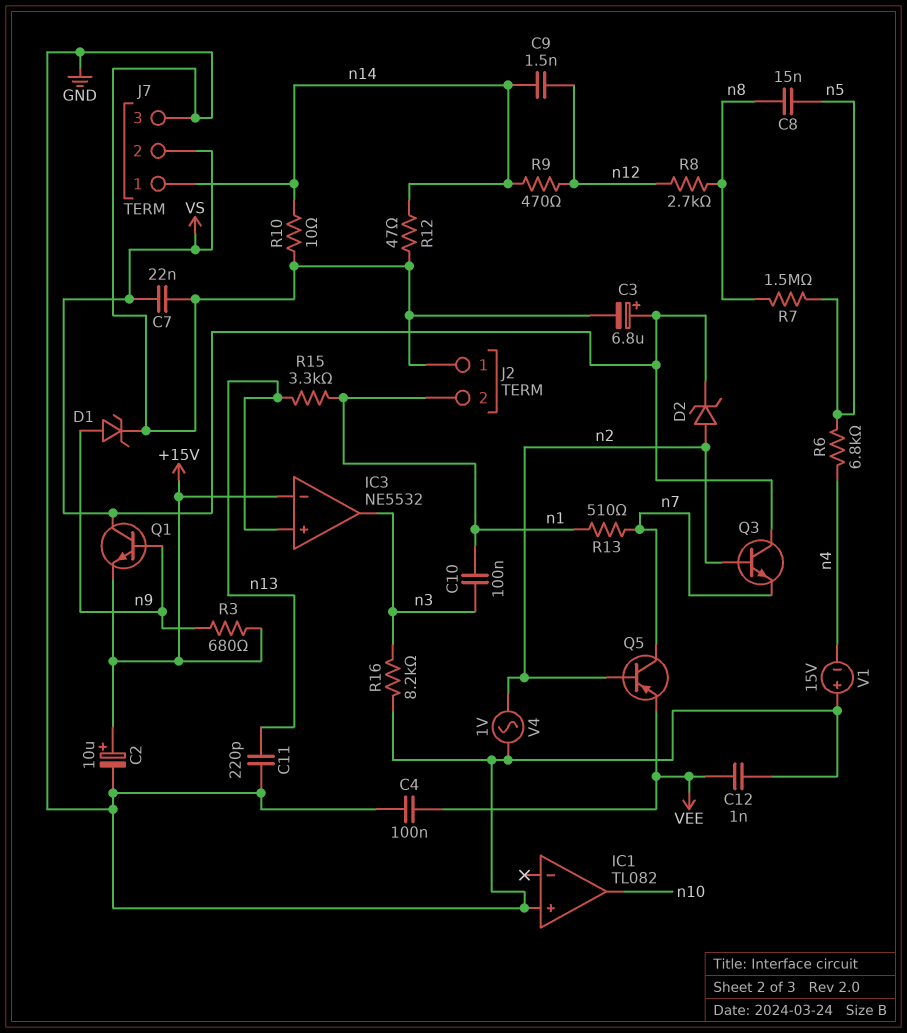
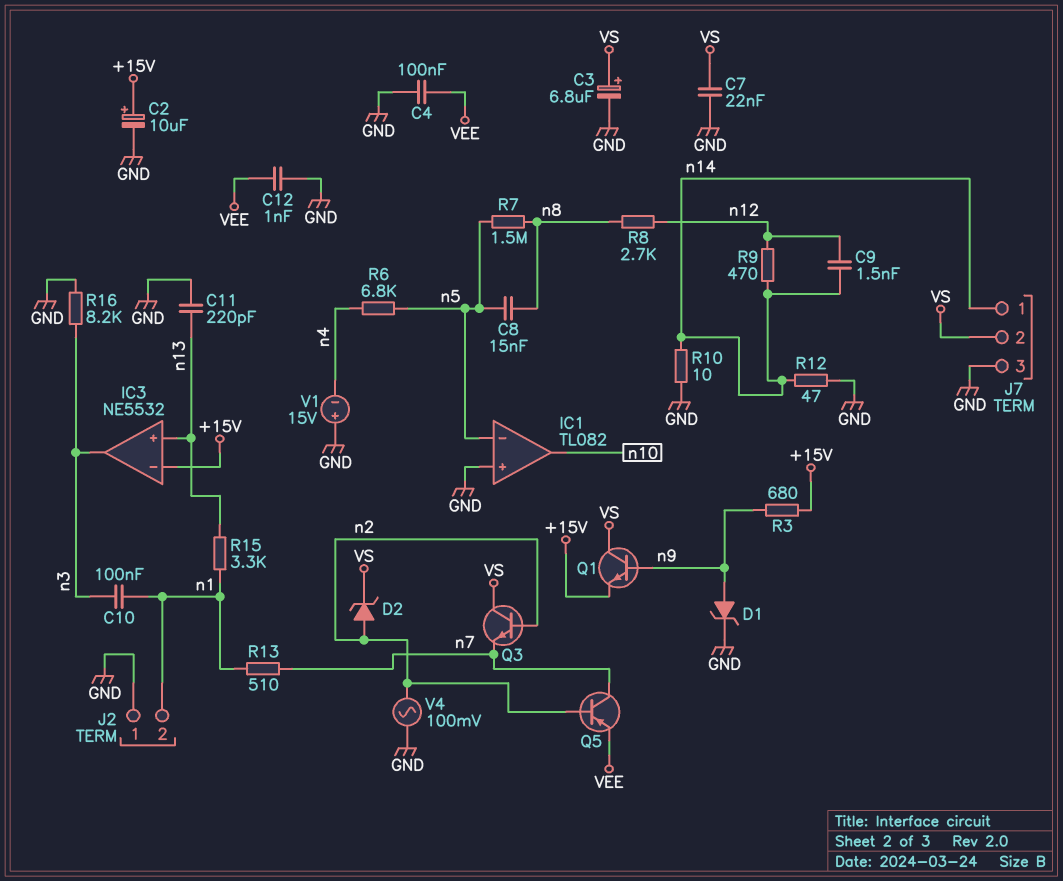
IC1 pin in-: none -> n5
V4: AC 1V (GND, n2) -> AC 100mV (GND, n2)

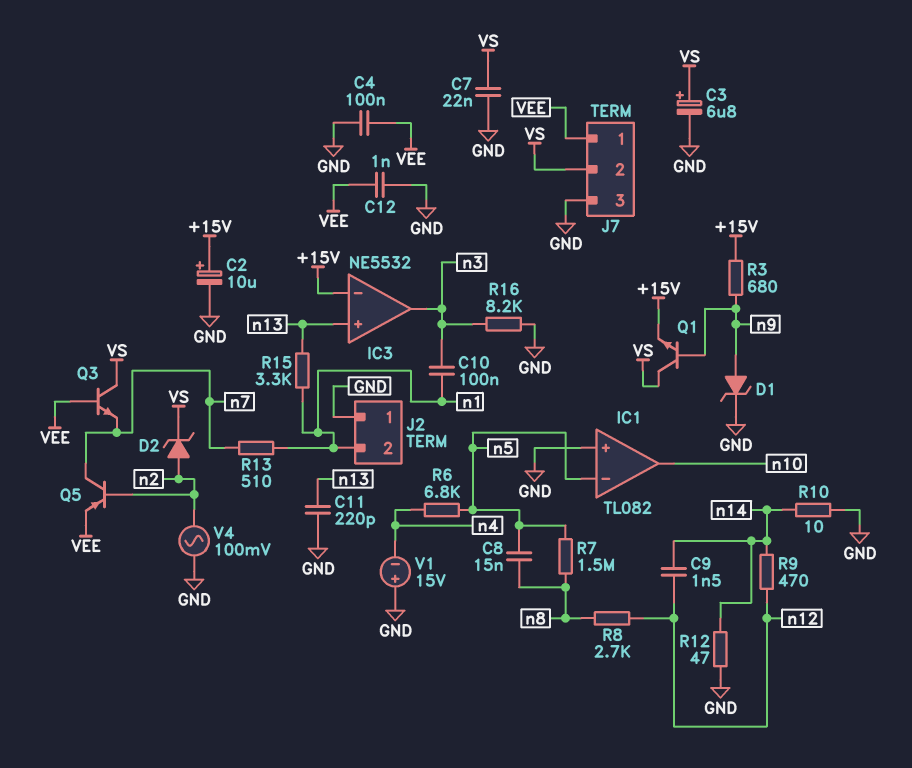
J7 pin 1: n14 -> VEE
Q3: NPN (B n2, C VS, E n7) -> NPN (B VEE, C VS, E n7)

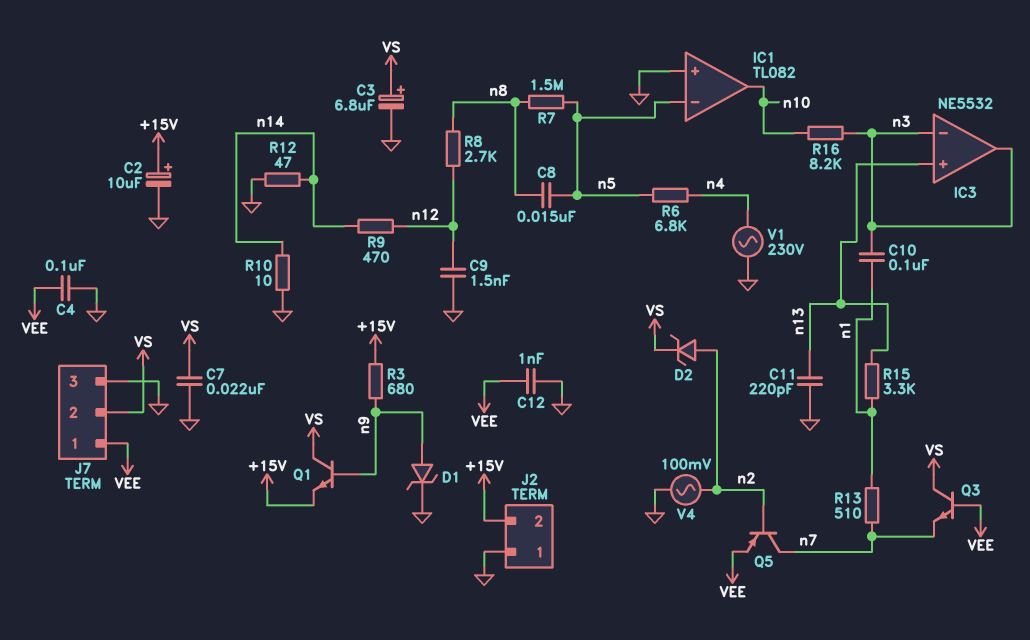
C9: 1.5nF (n12, n14) -> 1.5nF (GND, n12)
IC3 pin in-: +15V -> n3
J2 pin 2: n1 -> +15V
R16: 8.2k (GND, n3) -> 8.2k (n3, n10)
V1: 15V (plus GND, minus n4) -> AC 230V (GND, n4)

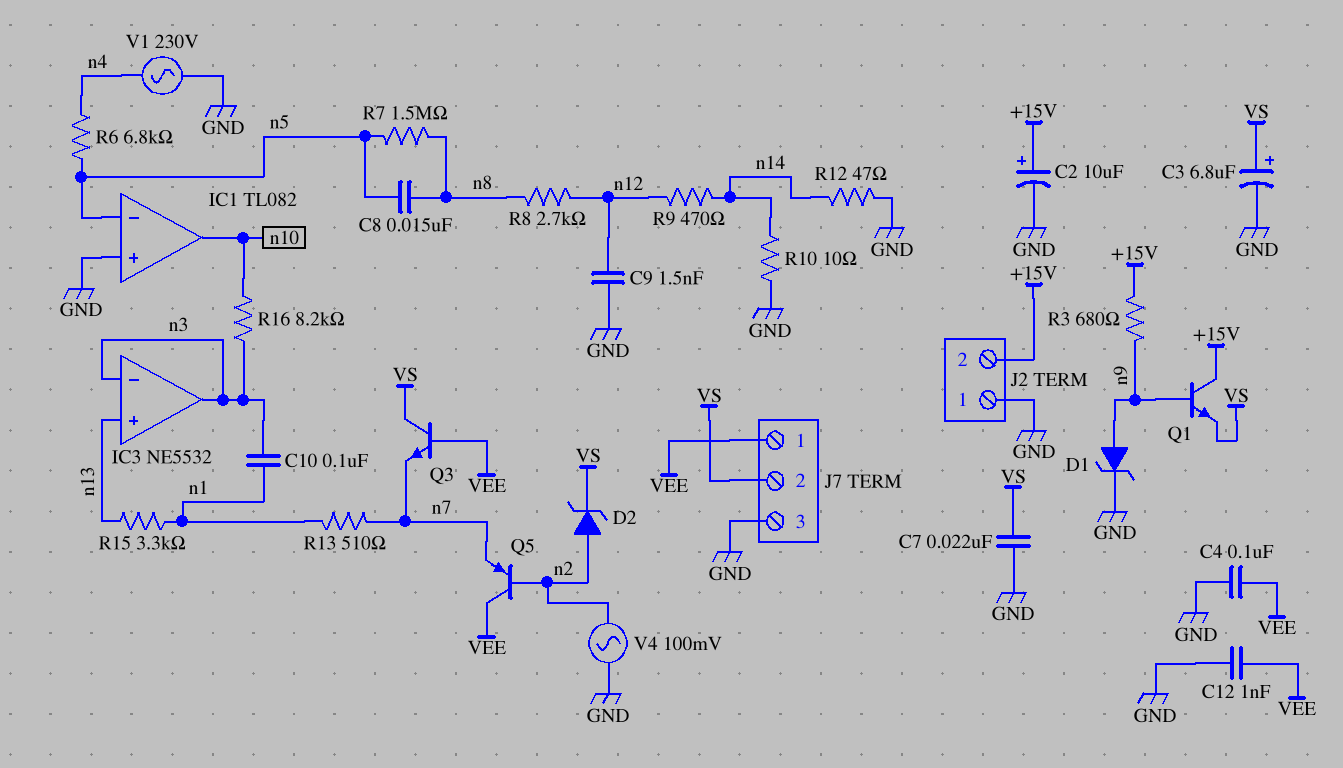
C11: 220pF (GND, n13) -> none
Q1: NPN (B n9, C VS, E +15V) -> NPN (B n9, C +15V, E VS)
Q5: PNP (B n2, C n7, E VEE) -> PNP (B n2, C VEE, E n7)

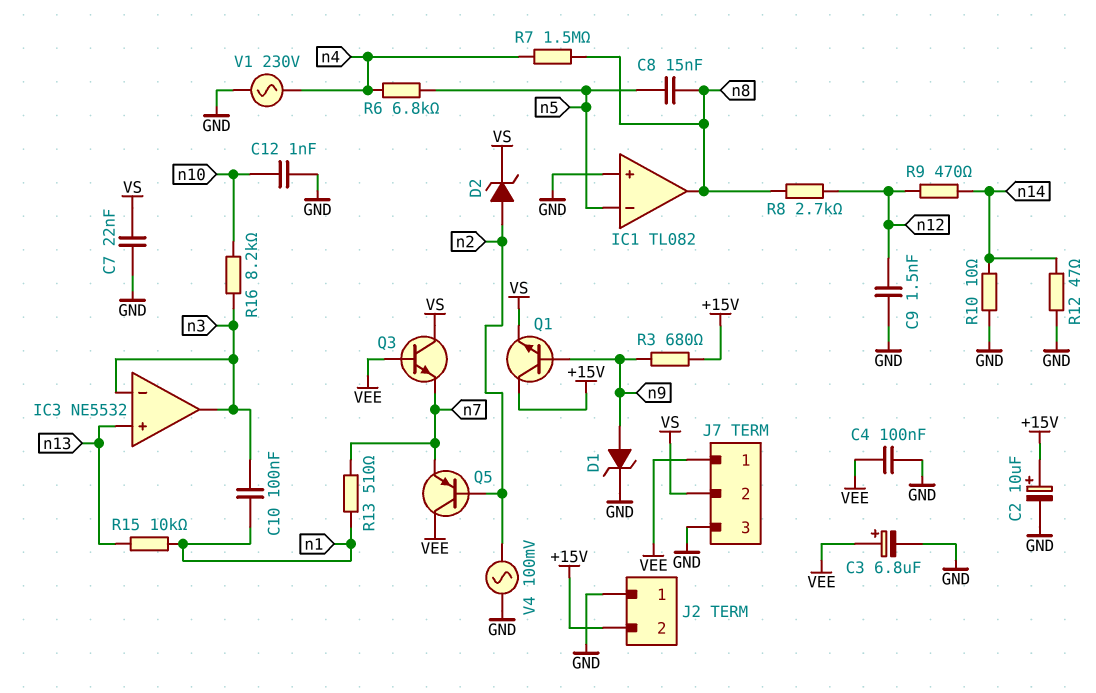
C3: 6.8uF (plus VS, minus GND) -> 6.8uF (plus VEE, minus GND)
C12: 1nF (GND, VEE) -> 1nF (GND, n10)
IC1 pin out: n10 -> n8
R7: 1.5M (n5, n8) -> 1.5M (n4, n8)
R15: 3.3k (n1, n13) -> 10k (n1, n13)

